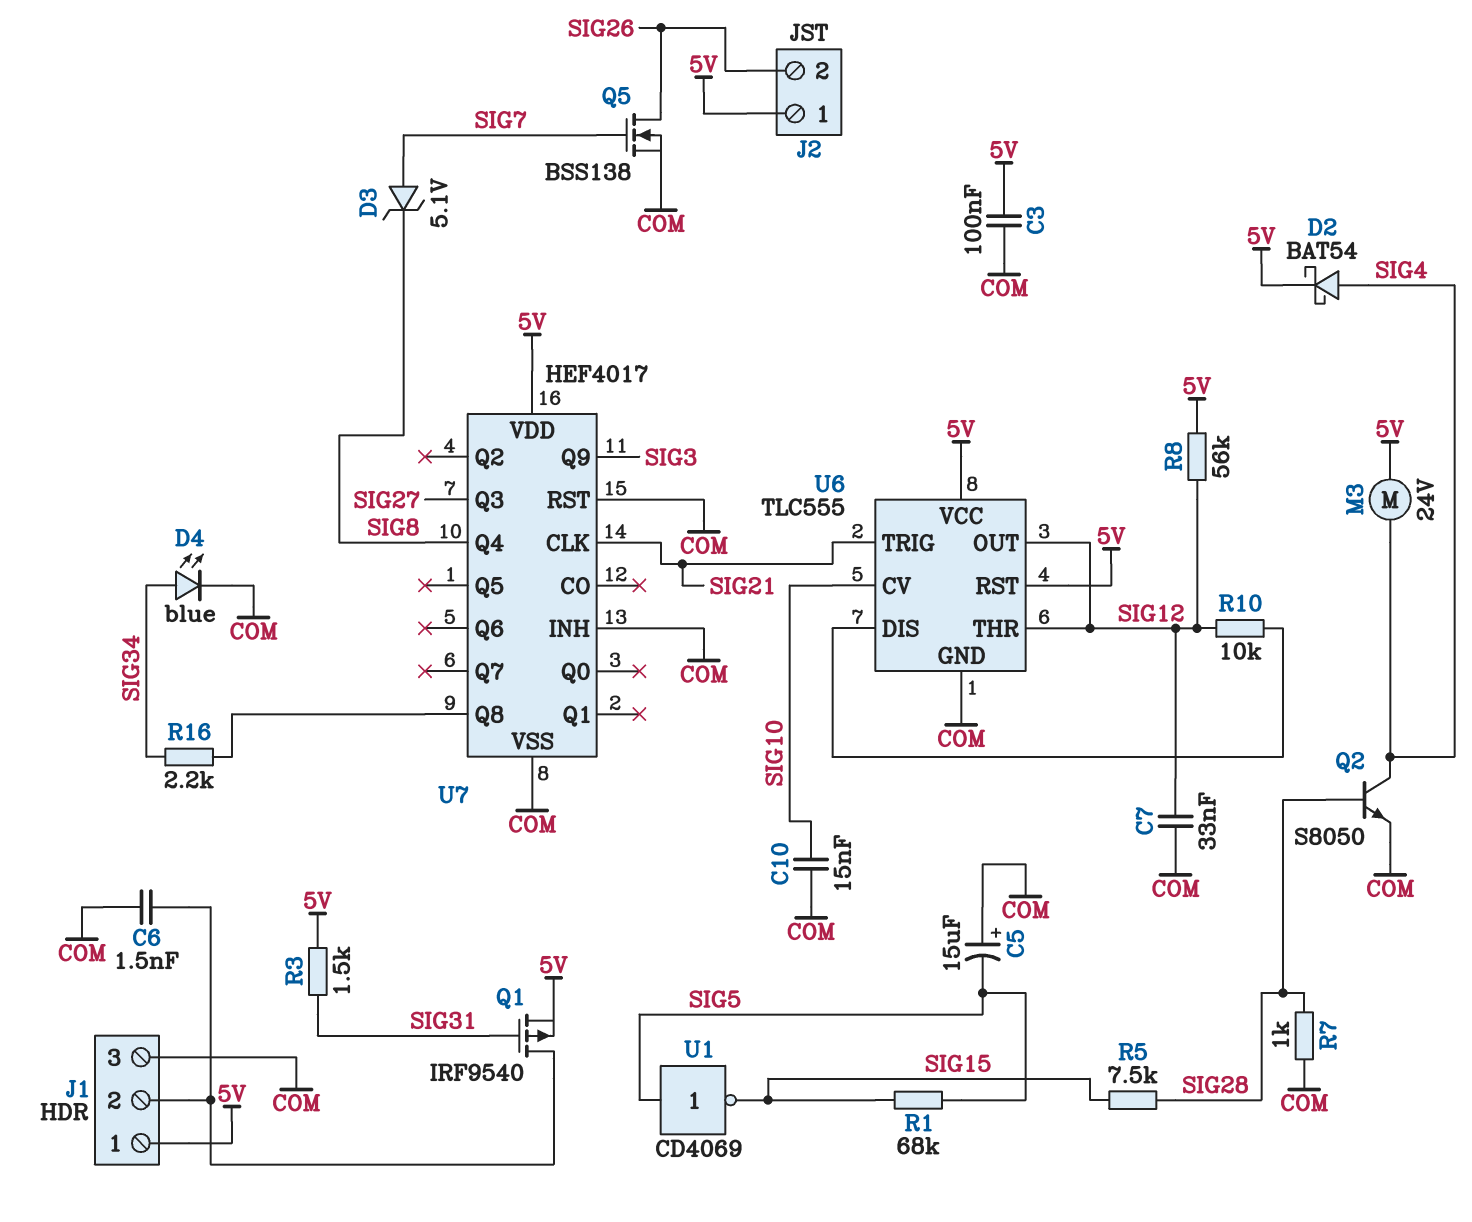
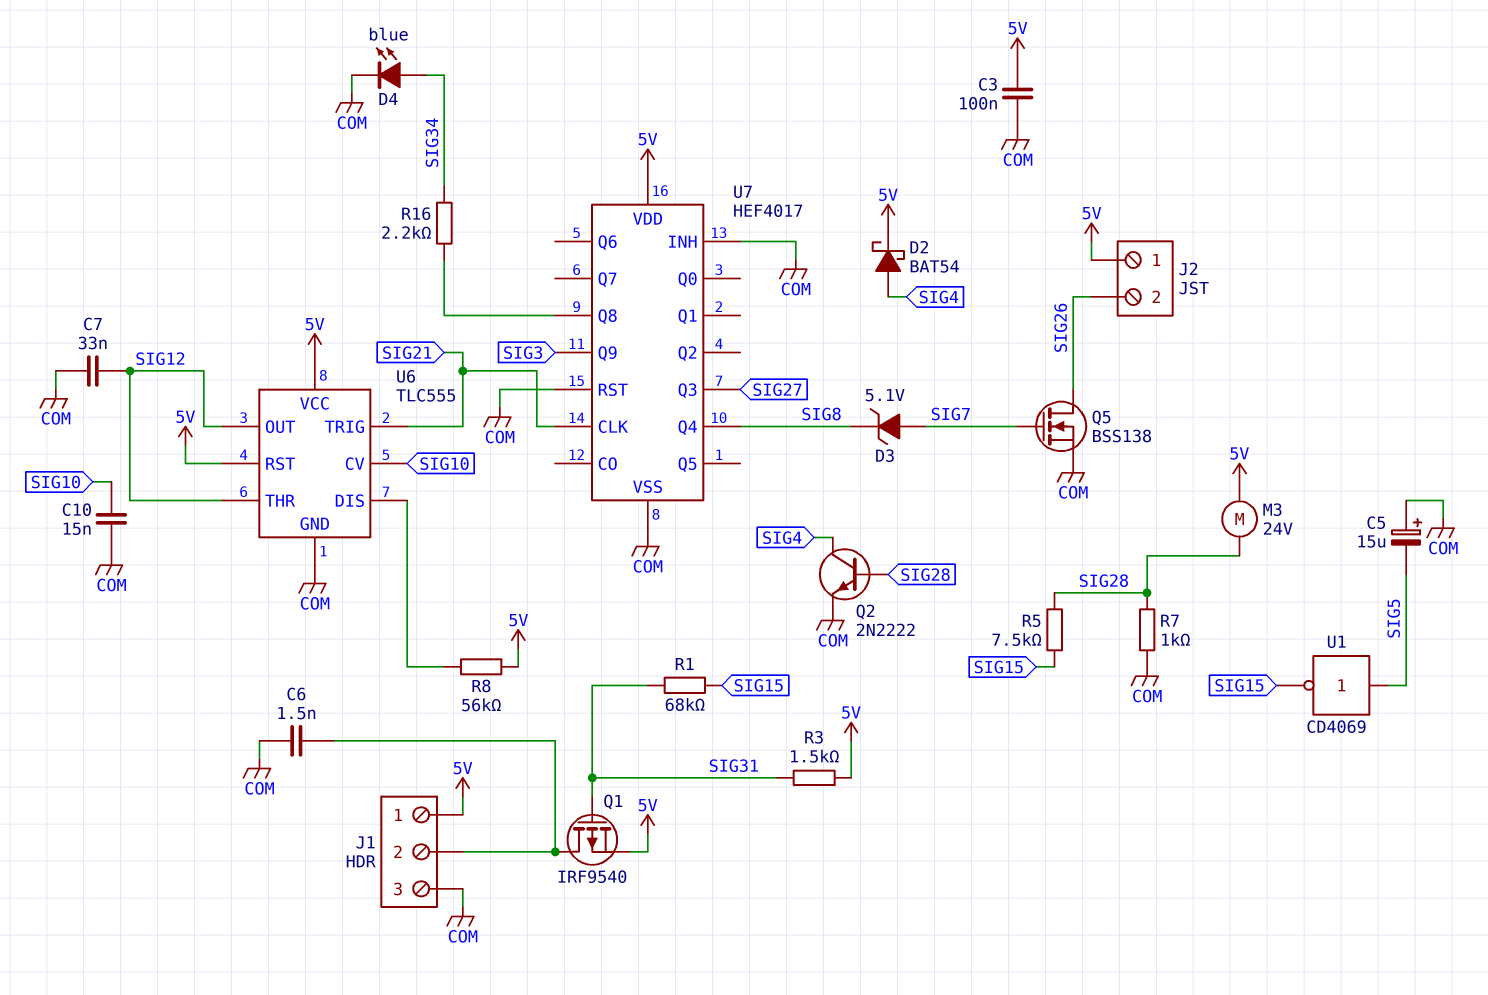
M3: motor 24V (5V, SIG4) -> motor 24V (5V, SIG28)
Q2: NPN S8050 (B SIG28, C SIG4, E COM) -> NPN 2N2222 (B SIG28, C SIG4, E COM)
R1: 68k (SIG5, SIG15) -> 68k (SIG15, SIG31)
R8: 56k (5V, SIG12) -> 56k (5V, U6/DIS)
R10: 10k (SIG12, U6/DIS) -> none

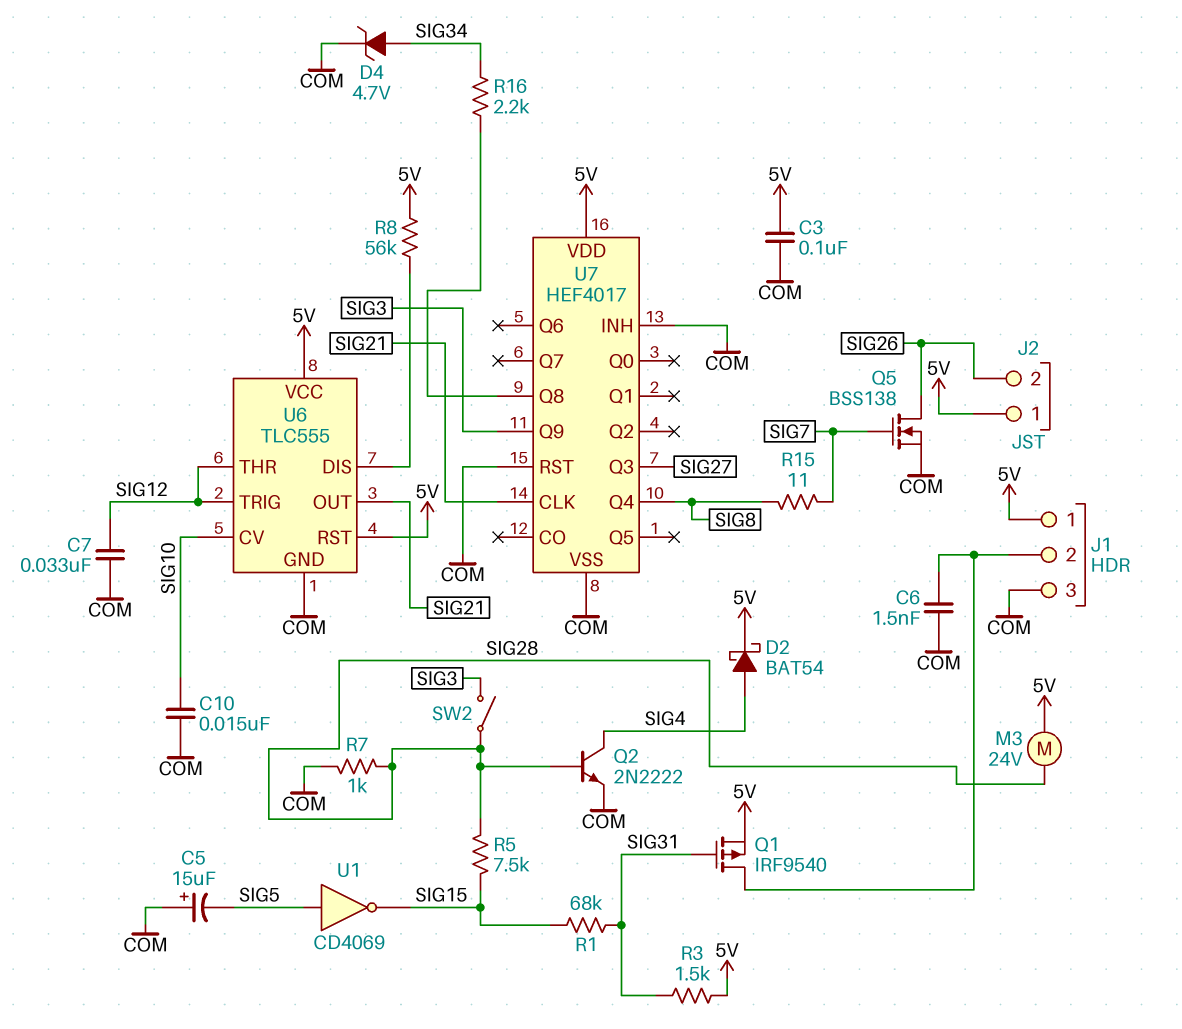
D3: zener 5.1V (A SIG7, K SIG8) -> none
D4: LED blue (A SIG34, K COM) -> zener 4.7V (A SIG34, K COM)
R15: none -> 11 (SIG7, SIG8)
SW2: none -> switch (SIG3, SIG28)
U6 pin OUT: SIG12 -> SIG21
U6 pin TRIG: SIG21 -> SIG12

